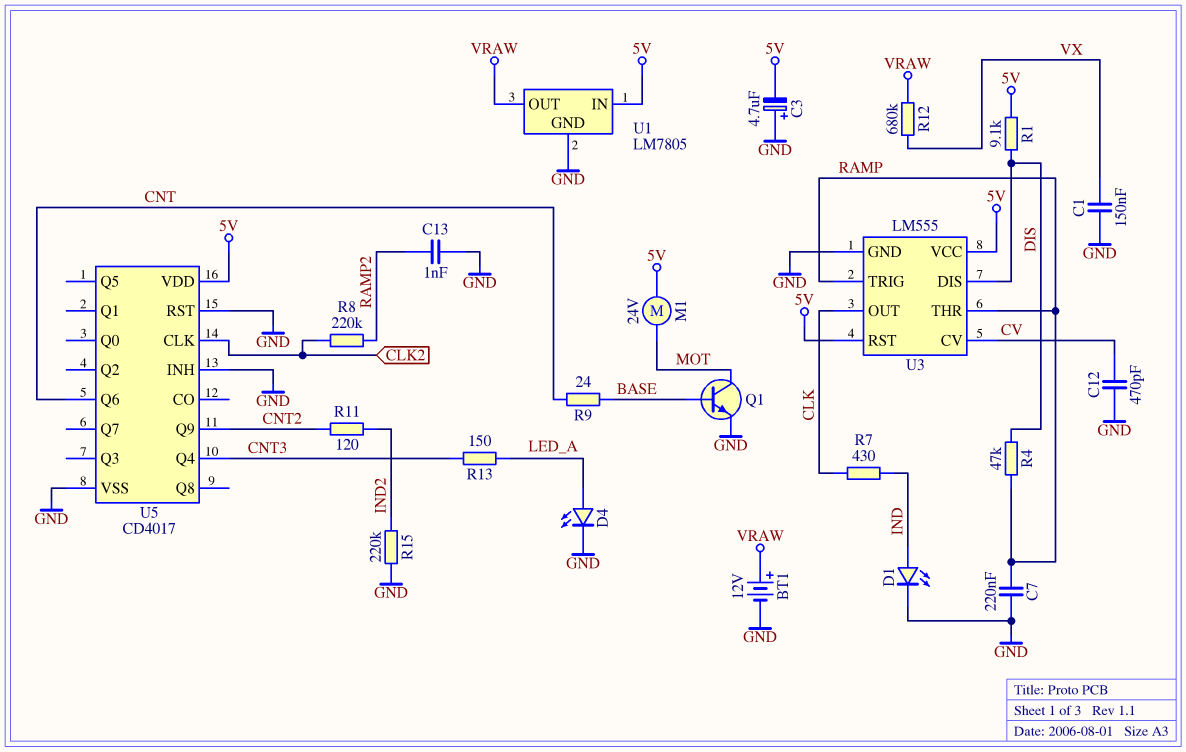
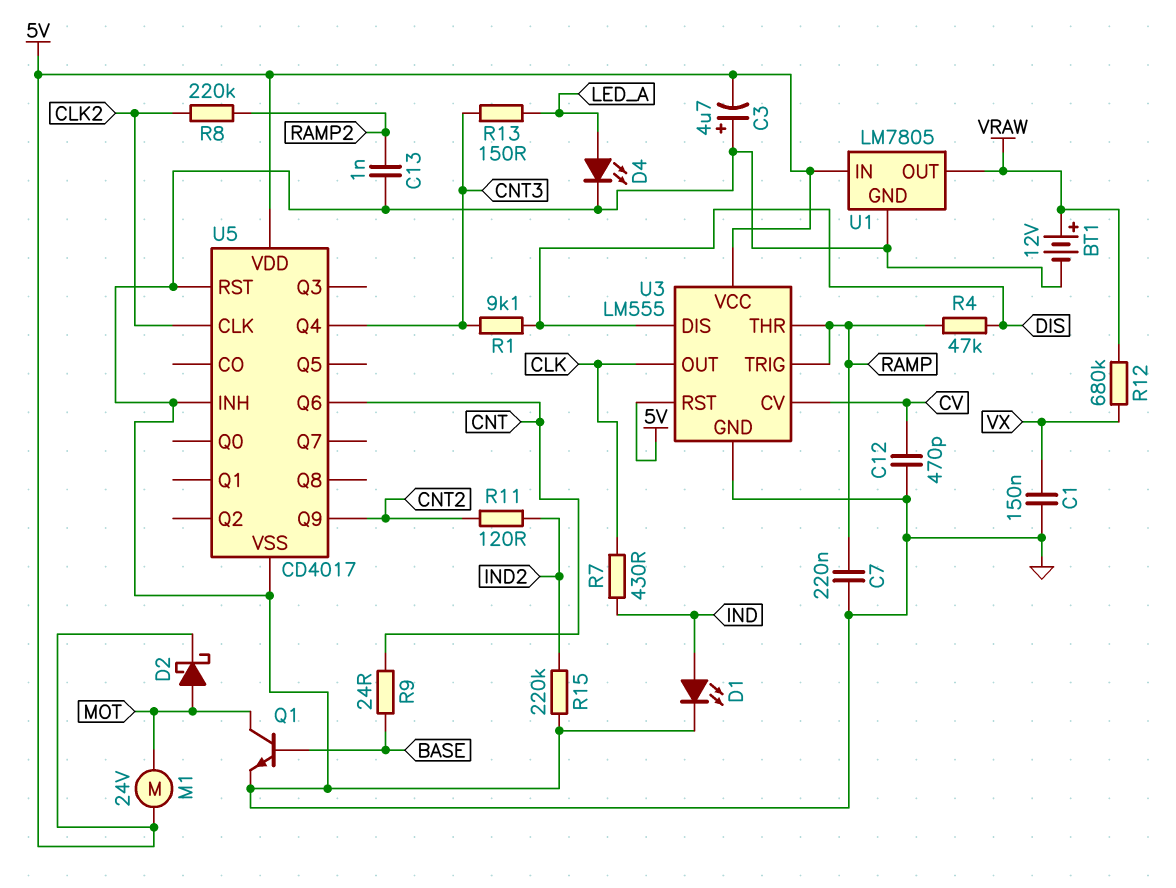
D2: none -> schottky (A MOT, K 5V)
R1: 9.1k (5V, DIS) -> 9.1k (CNT3, DIS)

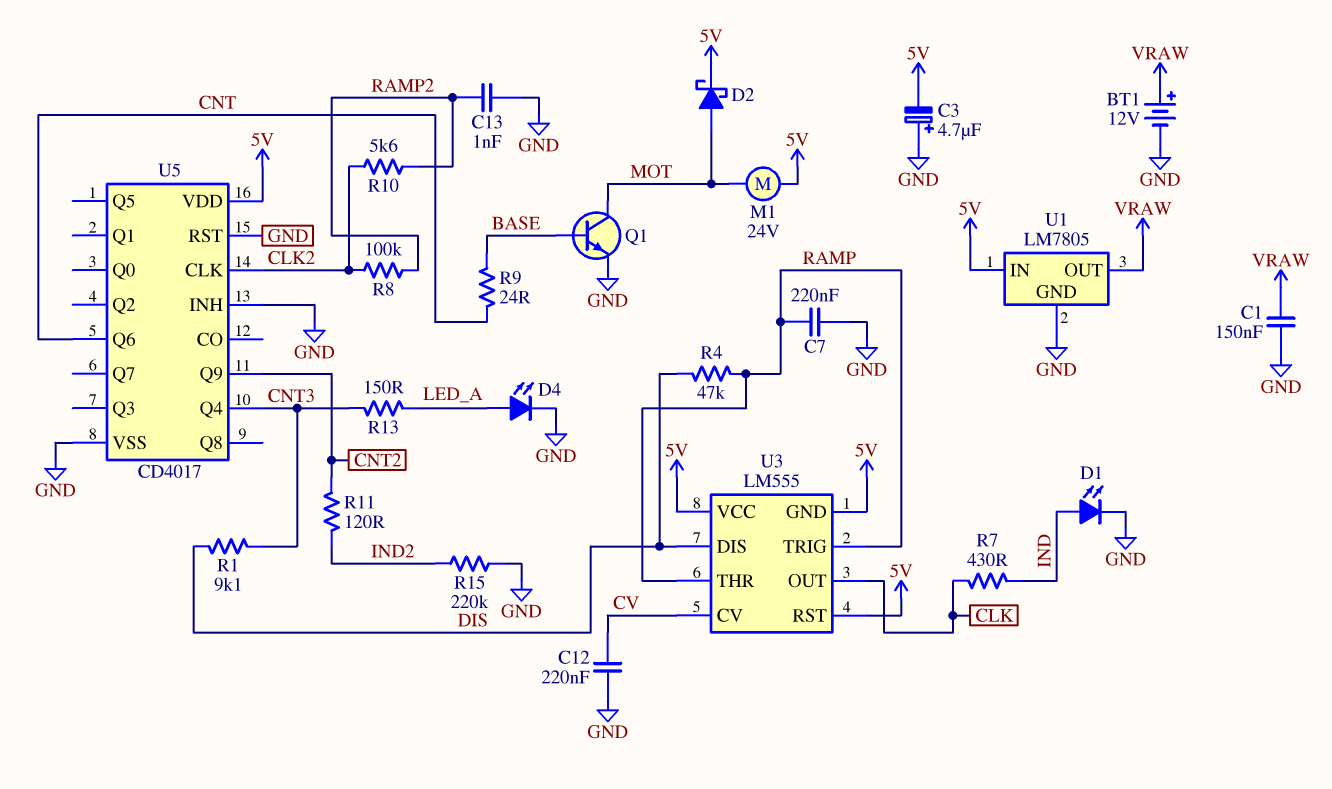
C1: 150nF (GND, VX) -> 150nF (GND, VRAW)
C12: 470pF (CV, GND) -> 220nF (CV, GND)
R8: 220k (CLK2, RAMP2) -> 100k (CLK2, RAMP2)
R10: none -> 5.6k (CLK2, RAMP2)
R12: 680k (VRAW, VX) -> none
U3 pin GND: GND -> 5V

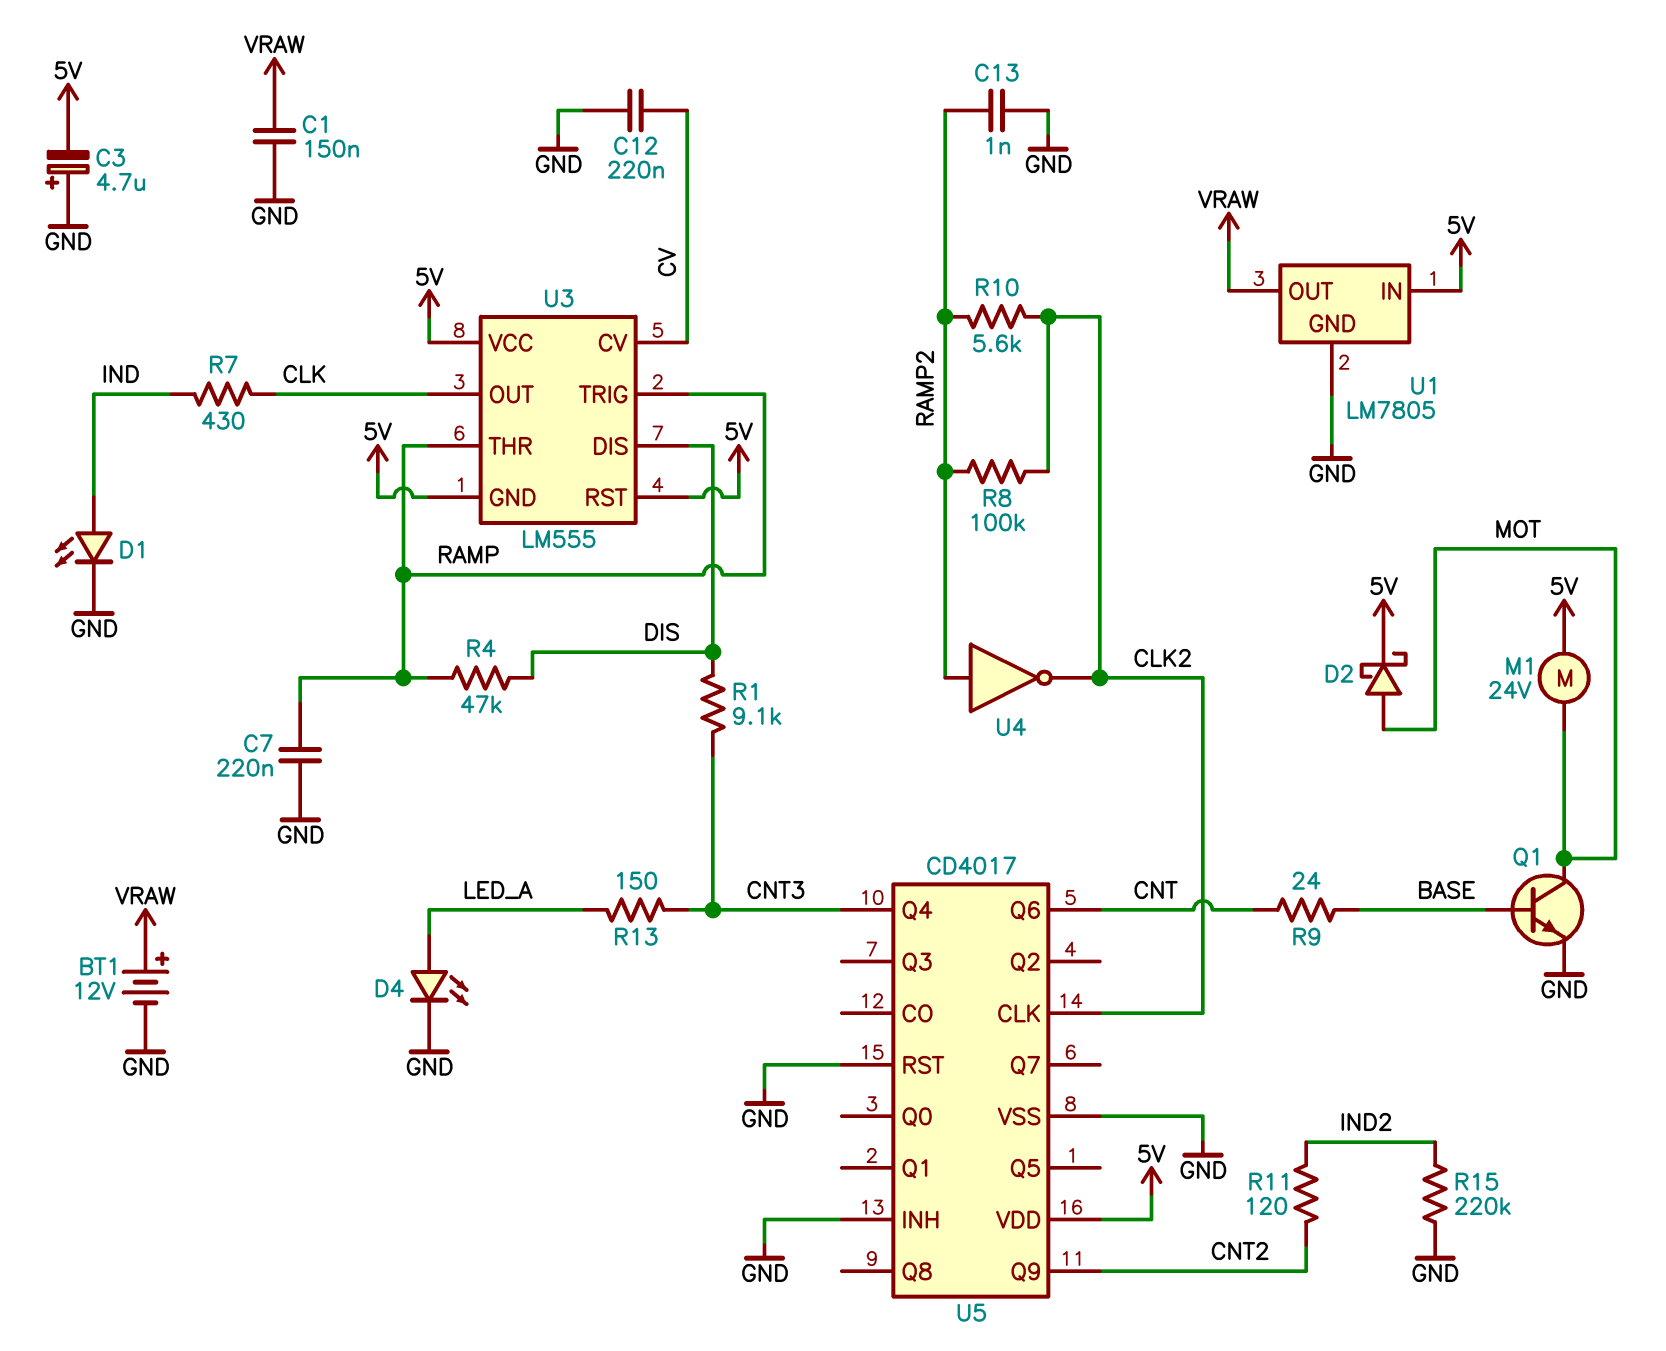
U4: none -> NOT (in RAMP2, out CLK2)

